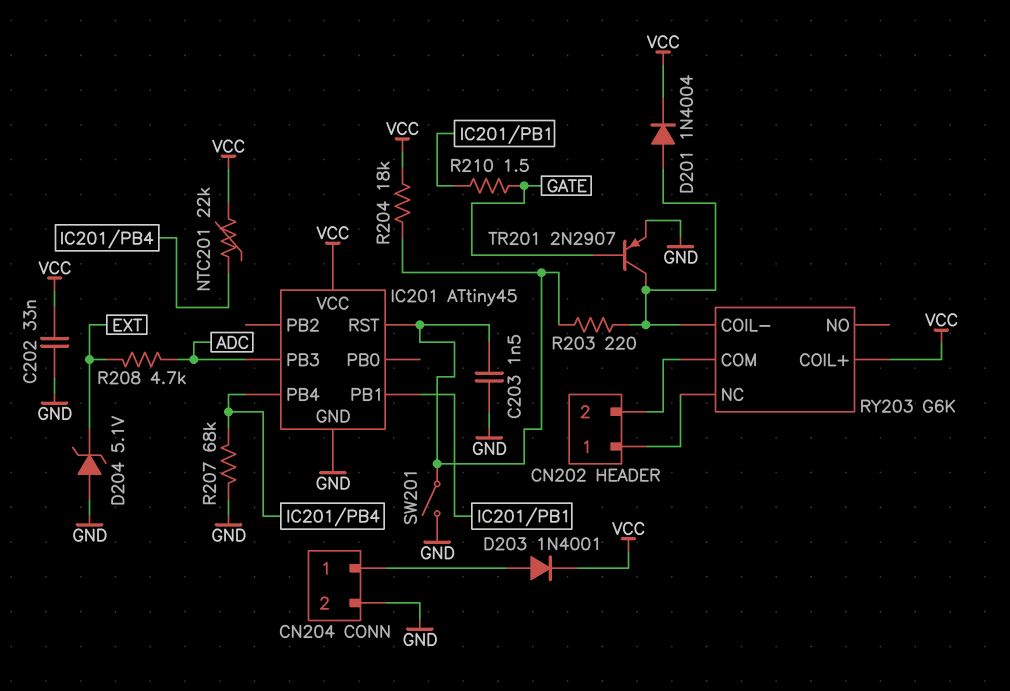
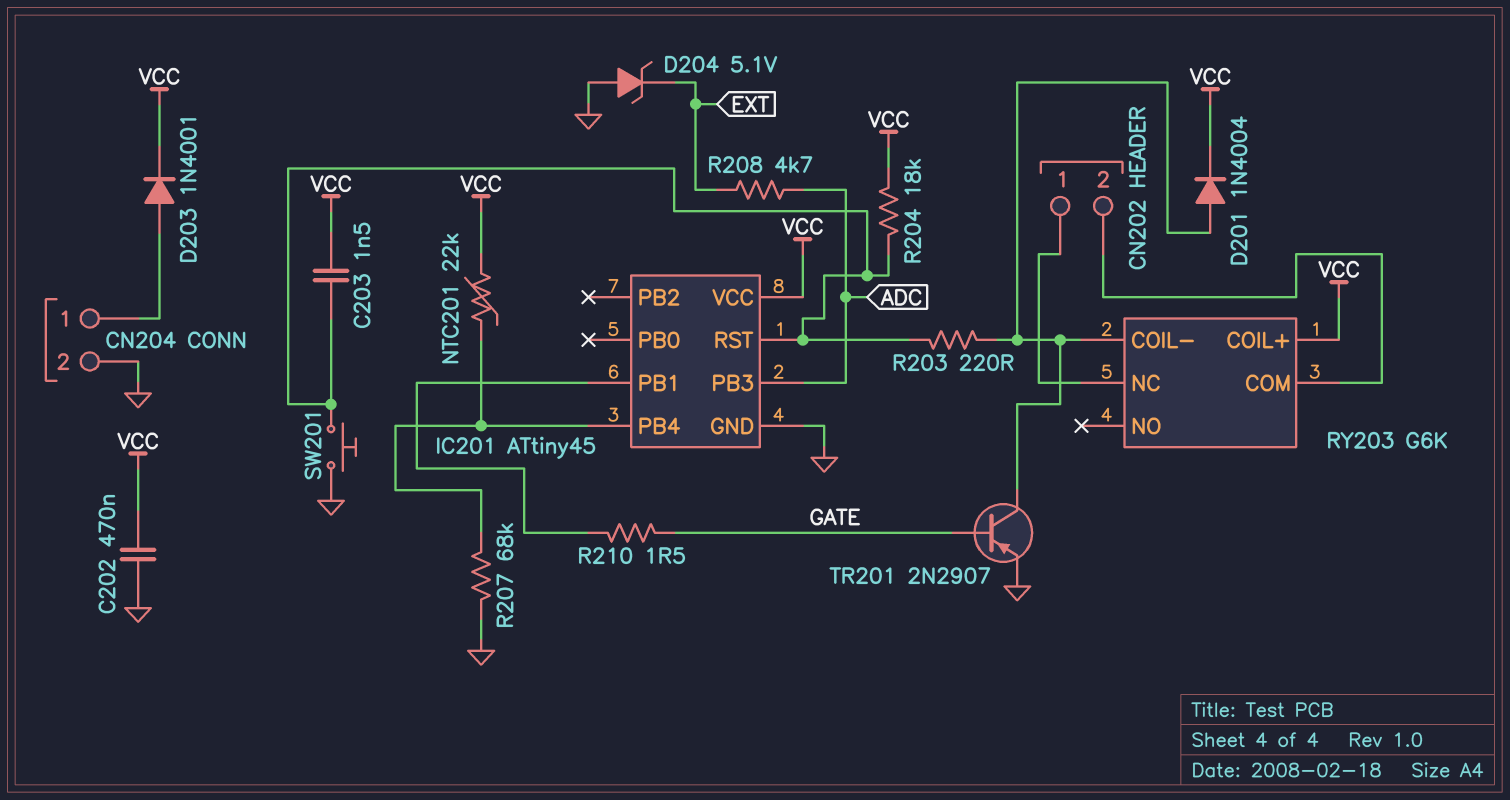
C202: 33nF (GND, VCC) -> 470nF (GND, VCC)
C203: 1.5nF (GND, IC201/RST) -> 1.5nF (IC201/RST, VCC)
SW201: switch (GND, IC201/RST) -> button (GND, IC201/RST)

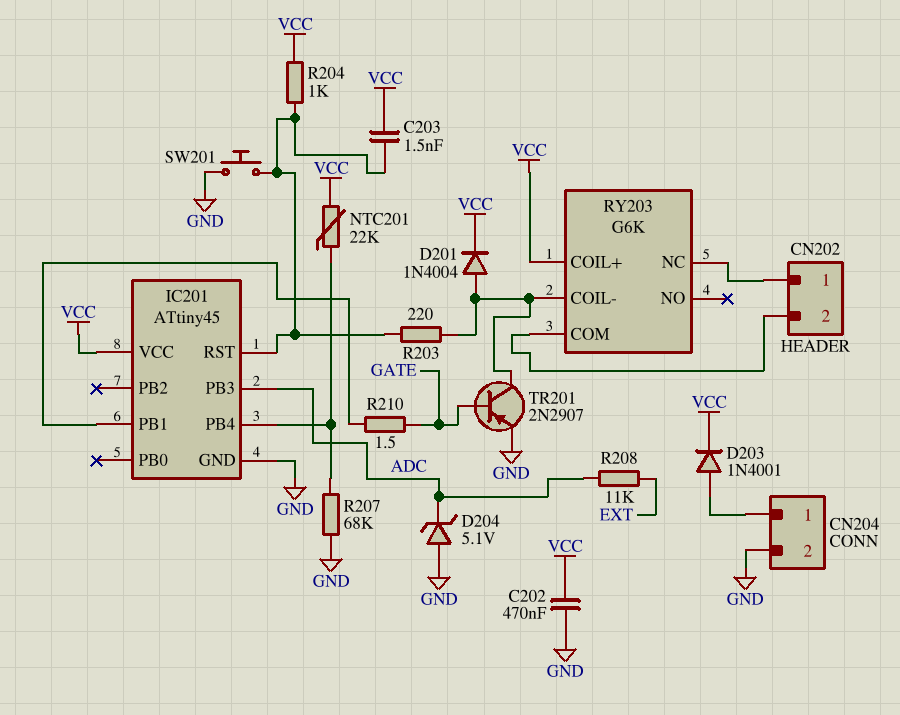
D204: zener 5.1V (A GND, K EXT) -> zener 5.1V (A GND, K ADC)
R204: 18k (IC201/RST, VCC) -> 1k (IC201/RST, VCC)
R208: 4.7k (ADC, EXT) -> 11k (ADC, EXT)

